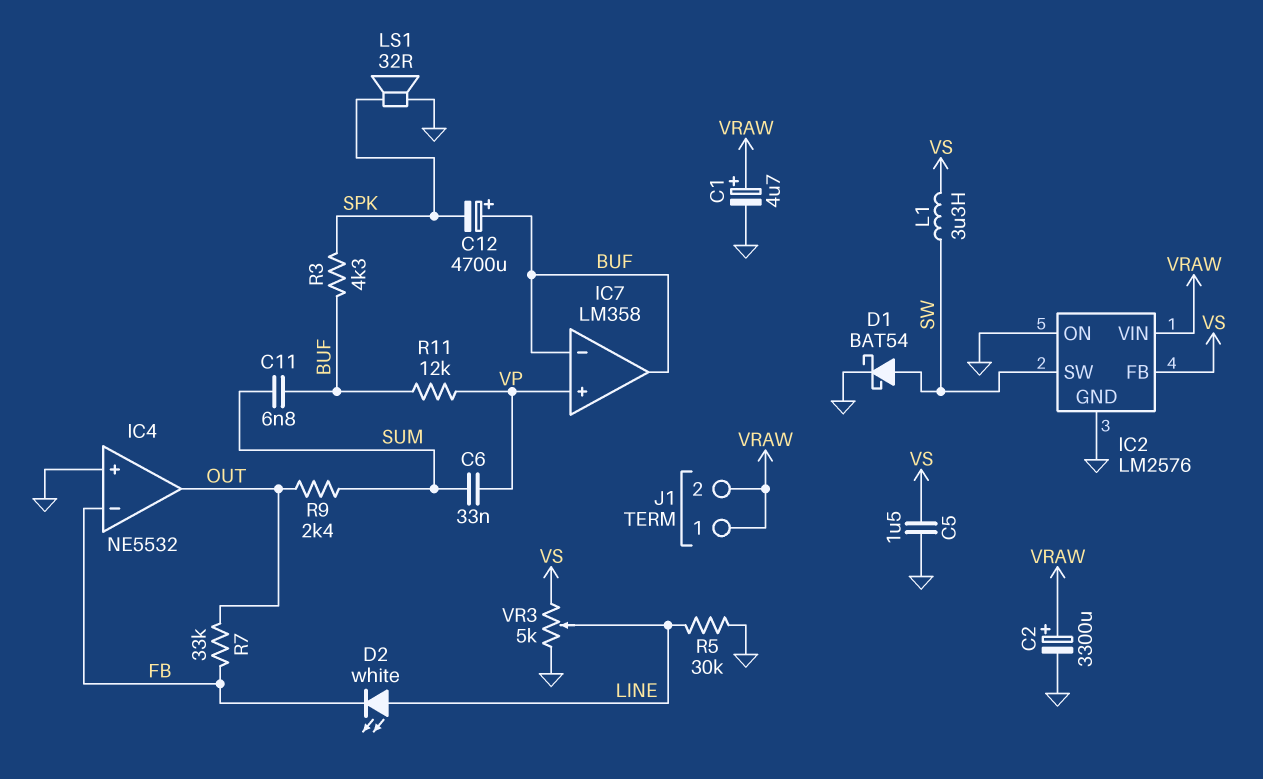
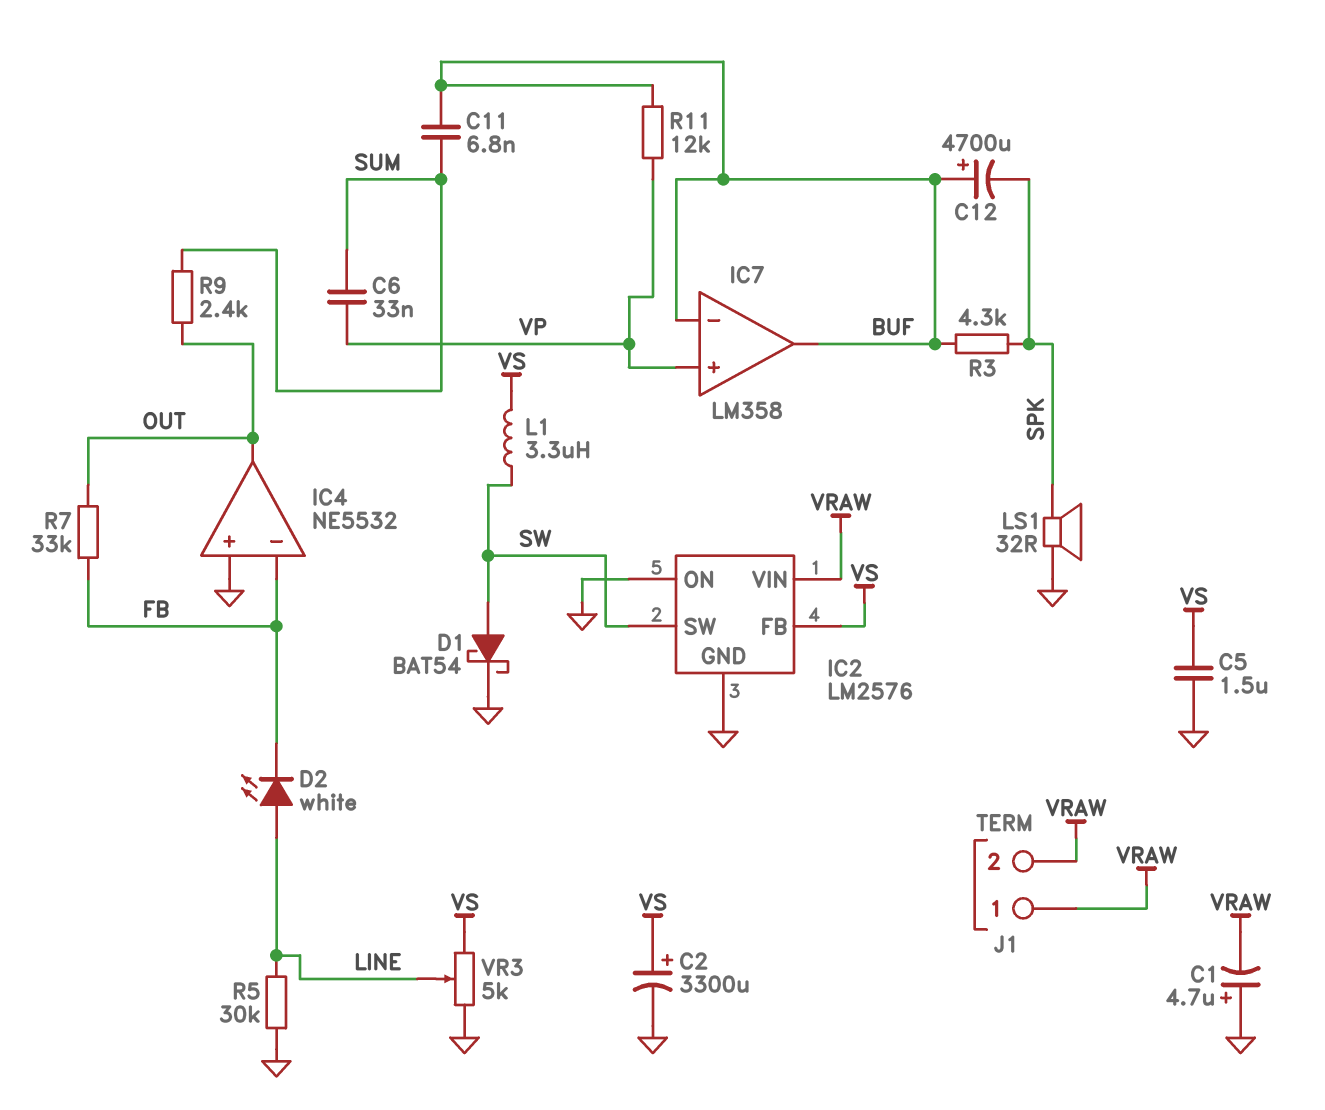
C1: 4.7uF (plus VRAW, minus GND) -> 4.7uF (plus GND, minus VRAW)
C2: 3300uF (plus VRAW, minus GND) -> 3300uF (plus VS, minus GND)

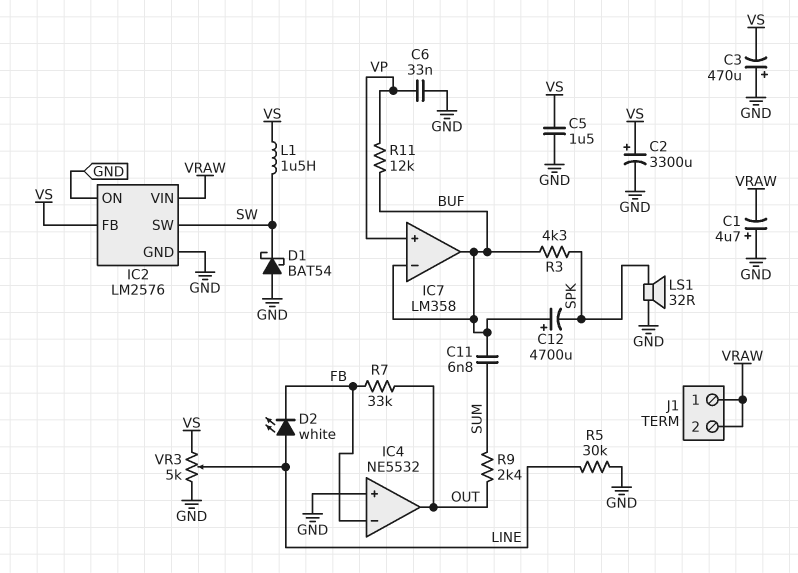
C3: none -> 470uF (plus GND, minus VS)
C6: 33nF (SUM, VP) -> 33nF (GND, VP)
D1: schottky BAT54 (A SW, K GND) -> schottky BAT54 (A GND, K SW)
L1: 3.3uH (SW, VS) -> 1.5uH (SW, VS)

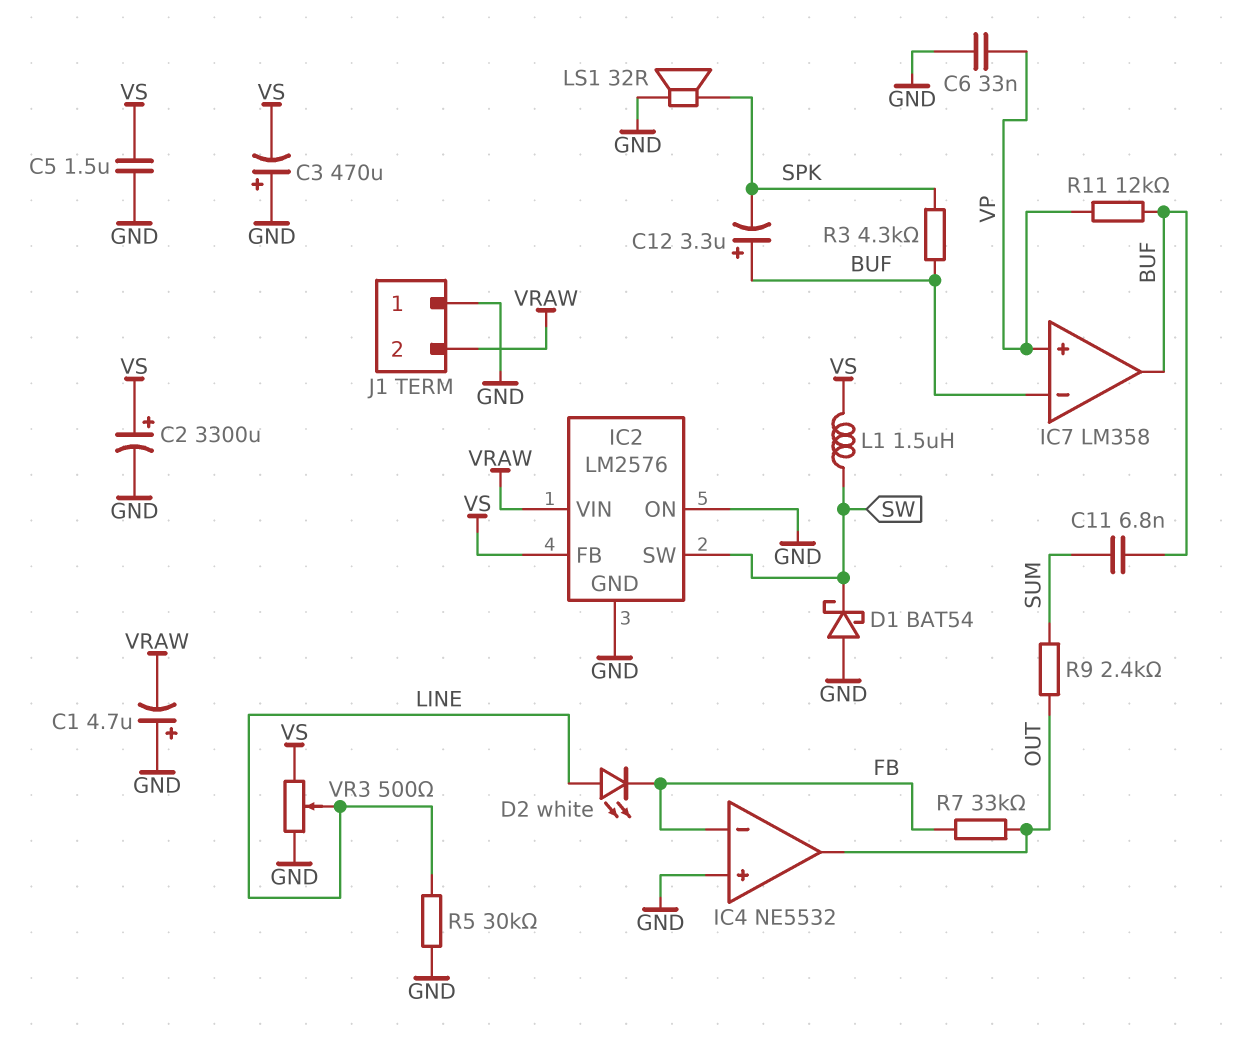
C12: 4700uF (plus BUF, minus SPK) -> 3.3uF (plus BUF, minus SPK)
J1 pin 1: VRAW -> GND
VR3: 5k (GND, VS, wiper LINE) -> 500 (GND, VS, wiper LINE)

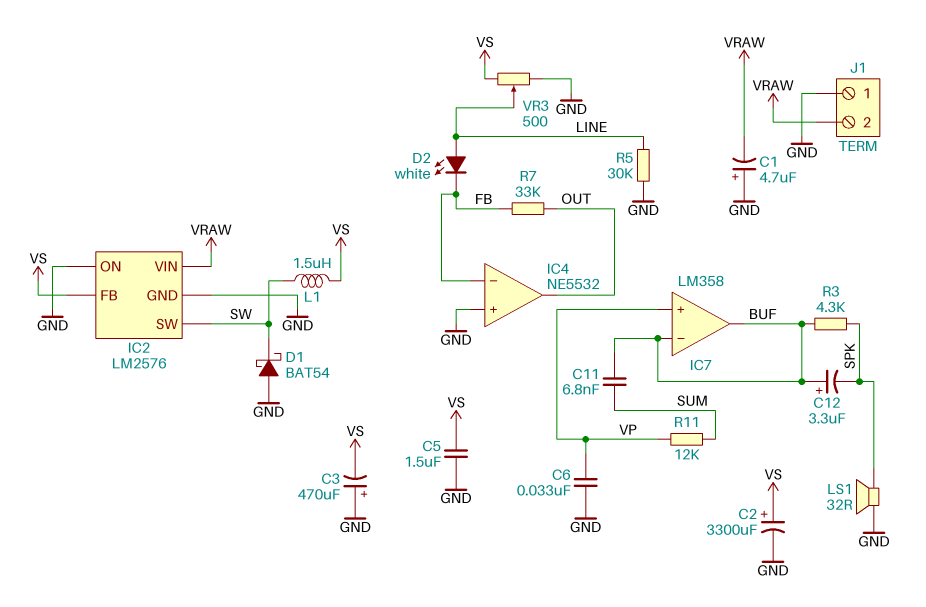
R9: 2.4k (OUT, SUM) -> none
R11: 12k (BUF, VP) -> 12k (SUM, VP)

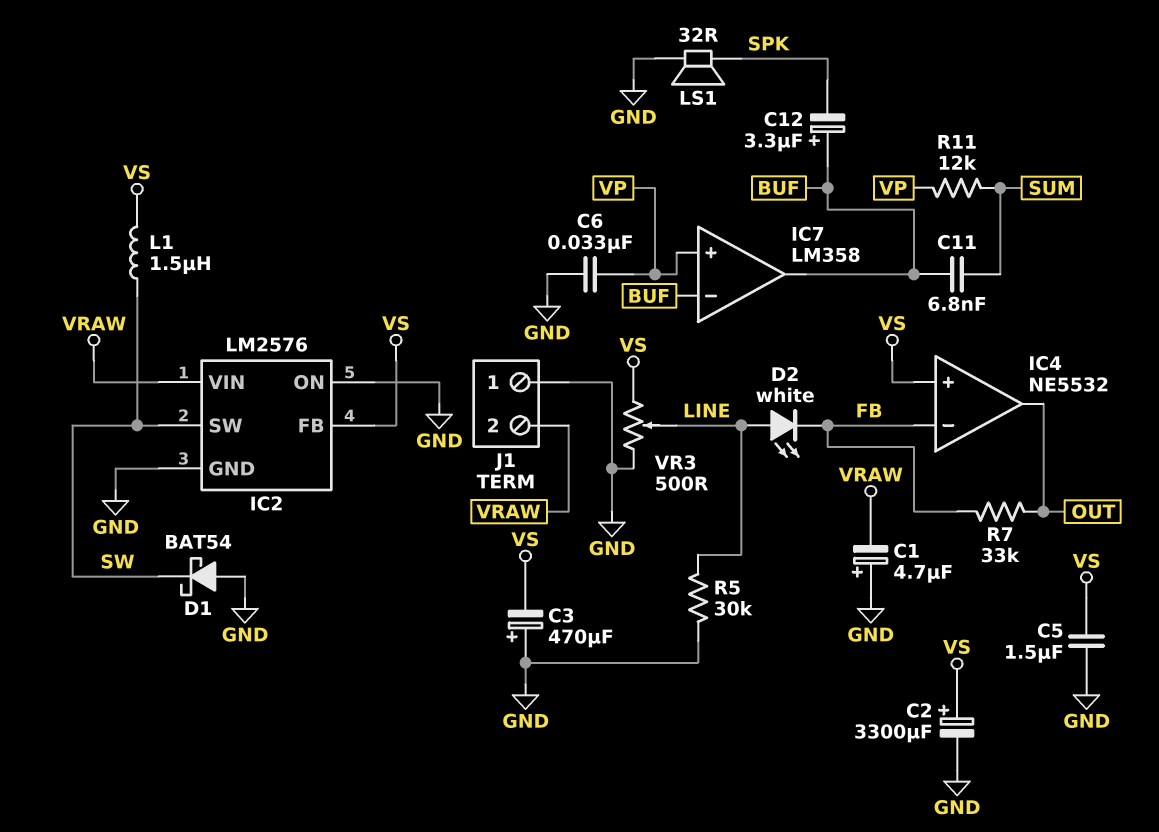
IC4 pin in+: GND -> VS
R3: 4.3k (BUF, SPK) -> none

